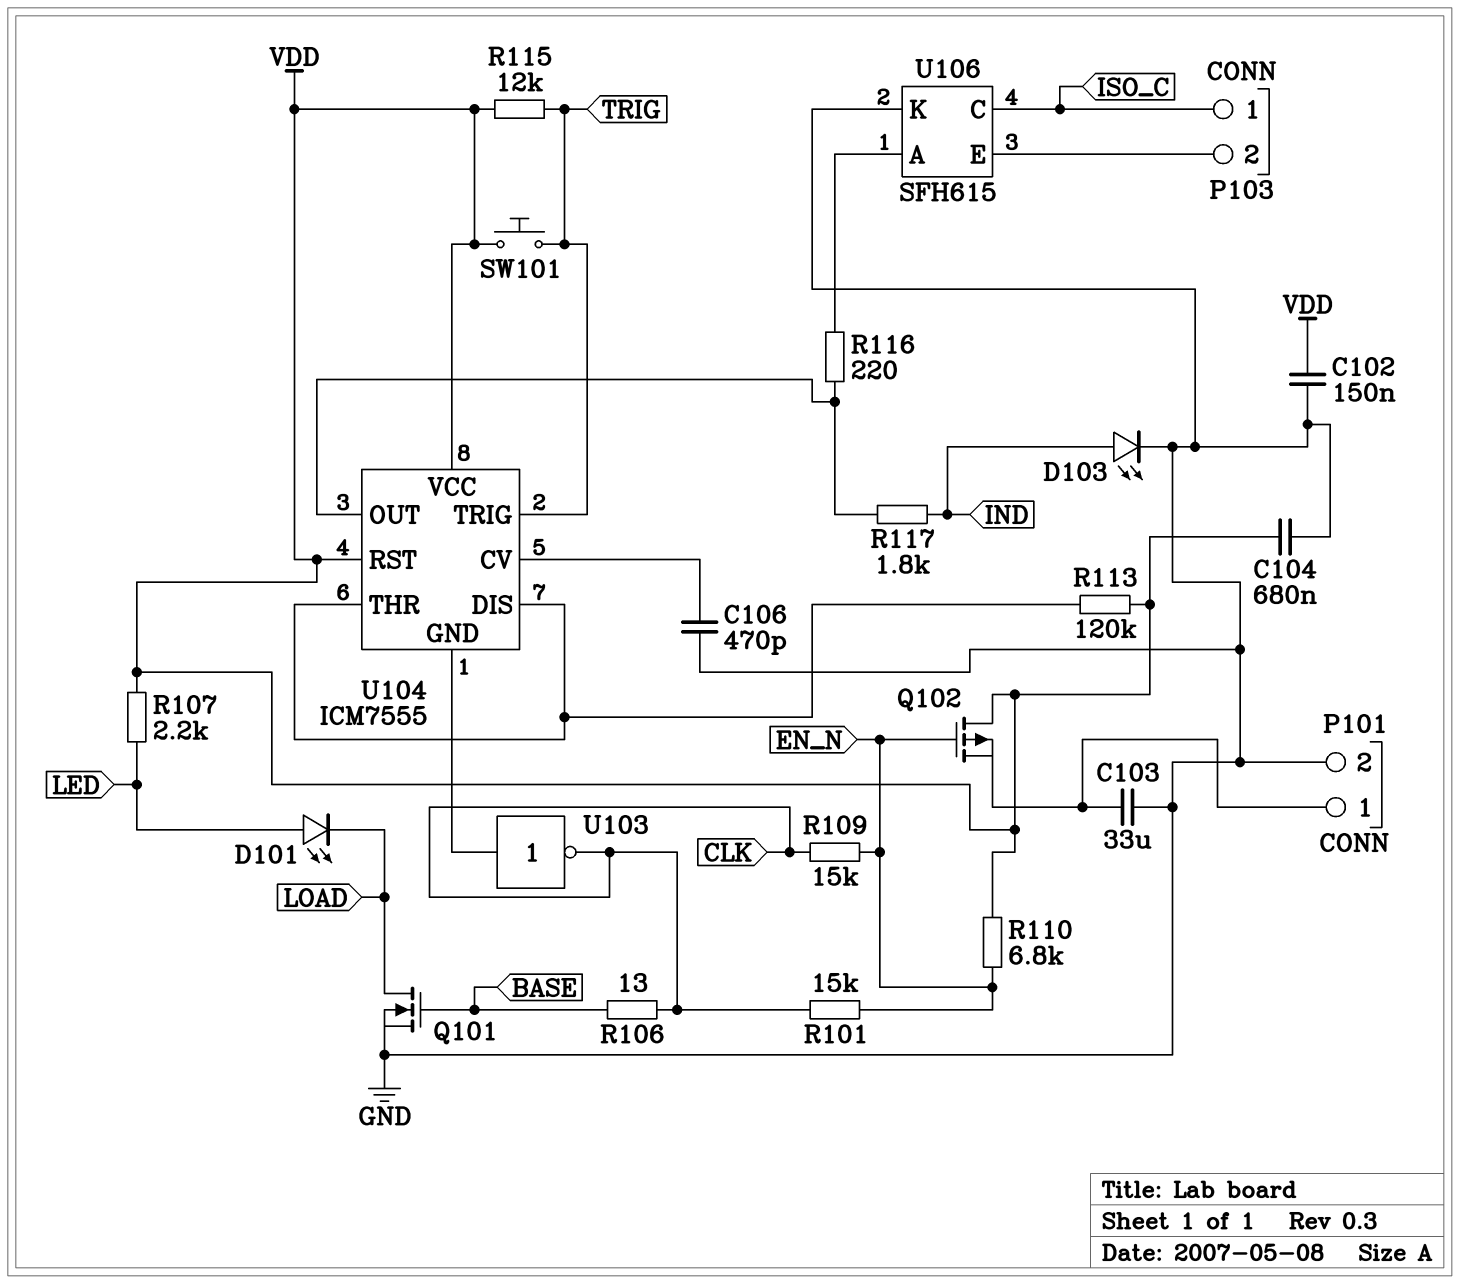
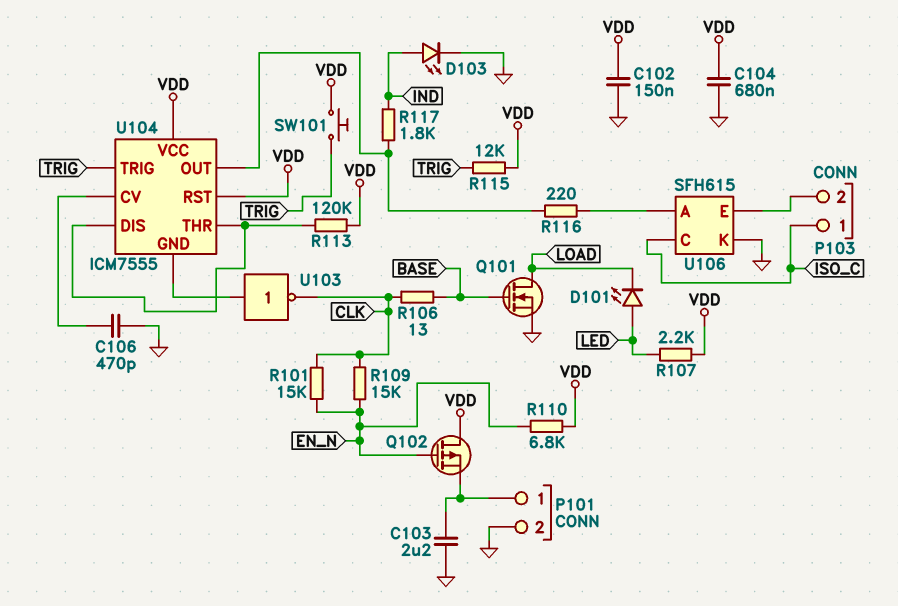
C103: 33uF (GND, P101/1) -> 2.2uF (GND, P101/1)

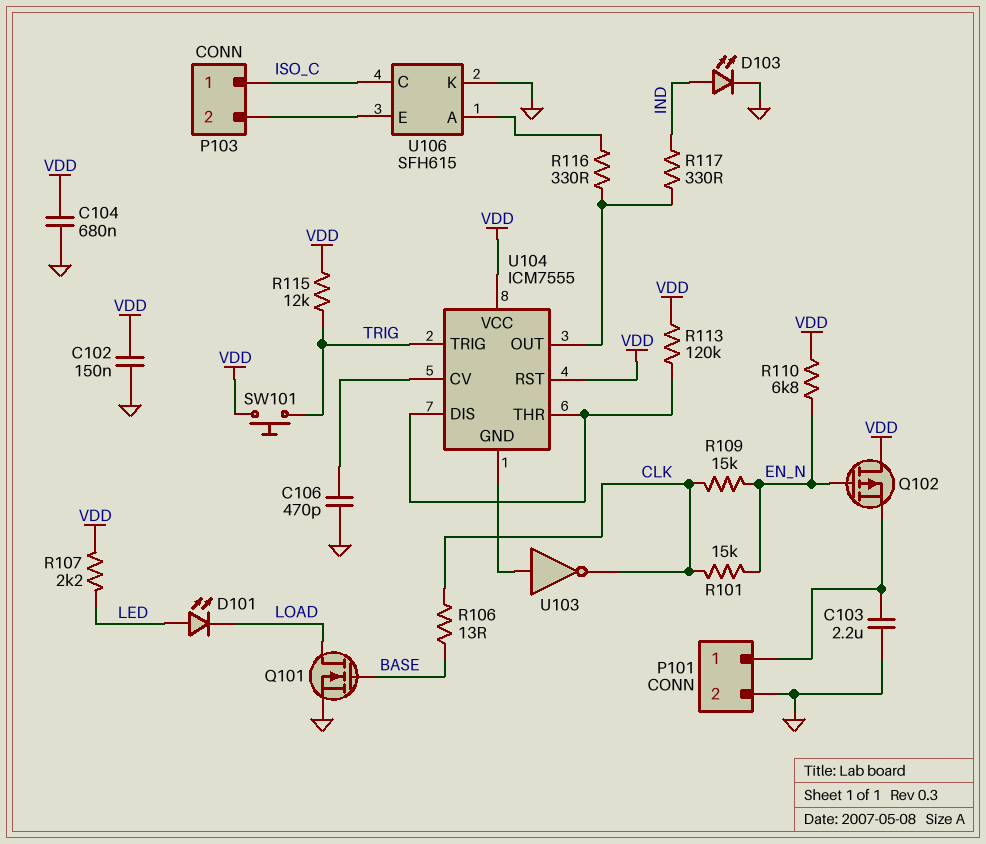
R116: 220 (U104/OUT, U106/A) -> 330 (U104/OUT, U106/A)
R117: 1.8k (IND, U104/OUT) -> 330 (IND, U104/OUT)

